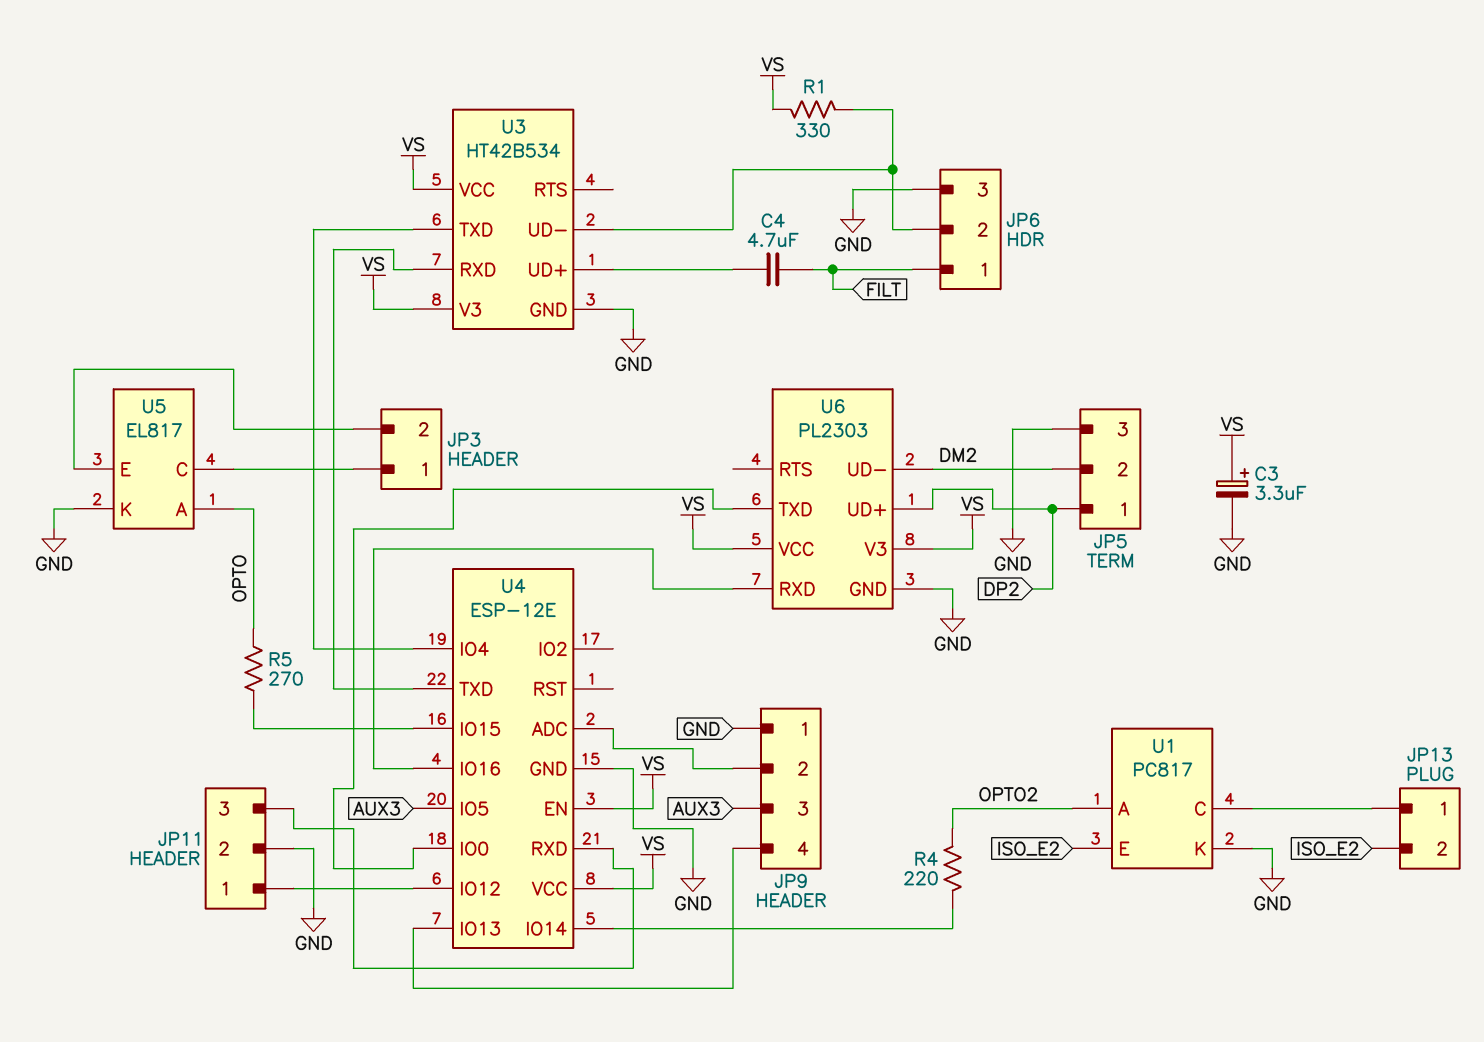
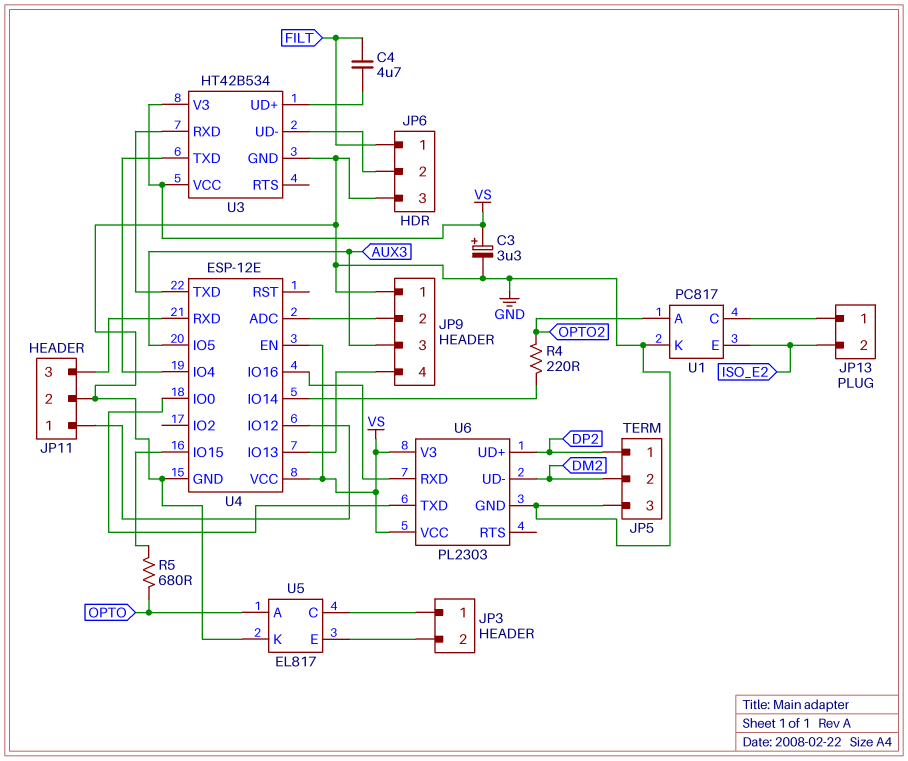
R1: 330 (JP6/2, VS) -> none
R5: 270 (OPTO, U4/IO15) -> 680 (OPTO, U4/IO15)

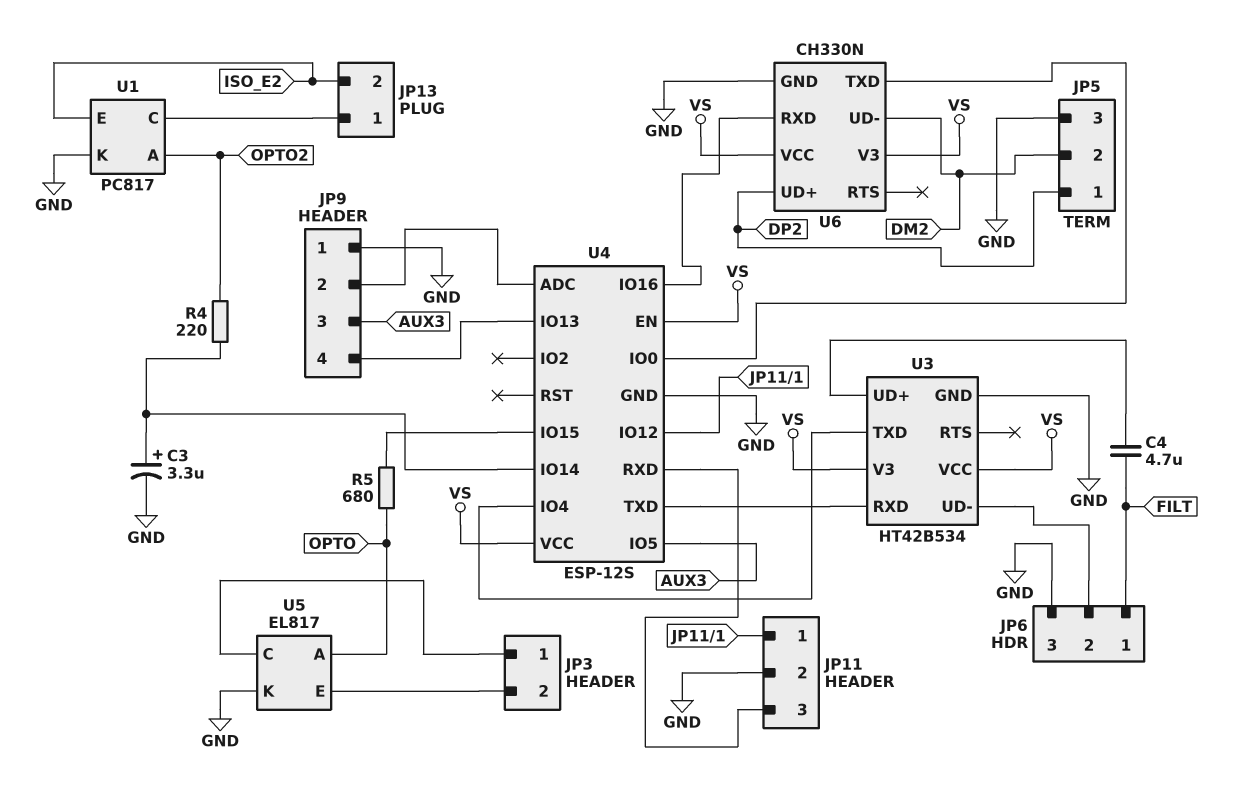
C3: 3.3uF (plus VS, minus GND) -> 3.3uF (plus U4/IO14, minus GND)
U4: ESP-12E -> ESP-12S
U6: PL2303 -> CH330N

